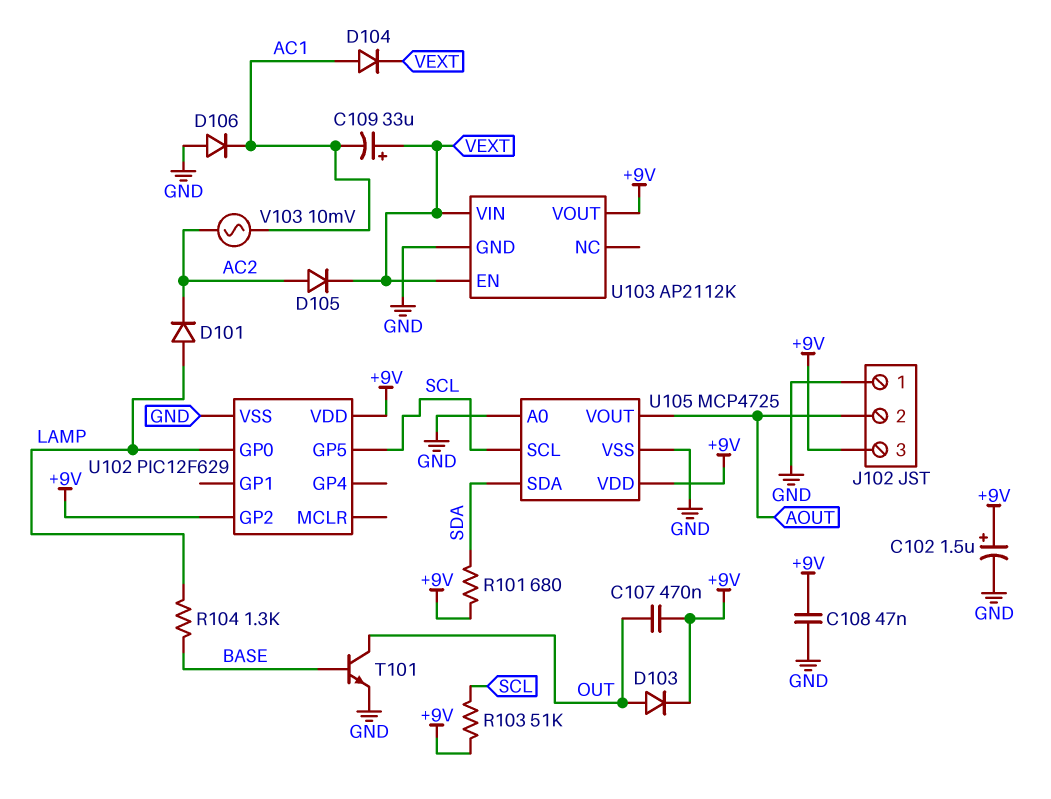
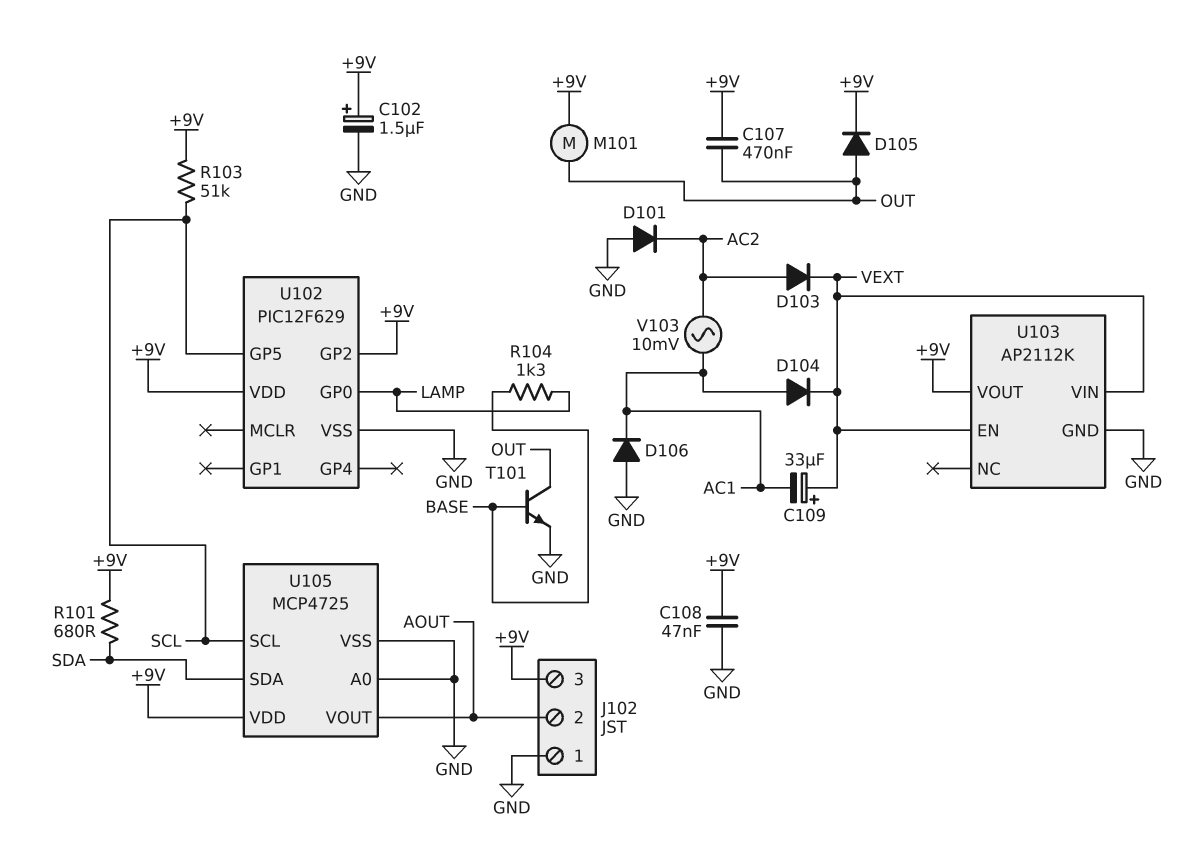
D101: diode (A LAMP, K AC2) -> diode (A GND, K AC2)
D103: diode (A OUT, K +9V) -> diode (A AC2, K VEXT)
D105: diode (A AC2, K VEXT) -> diode (A OUT, K +9V)
M101: none -> motor (+9V, OUT)

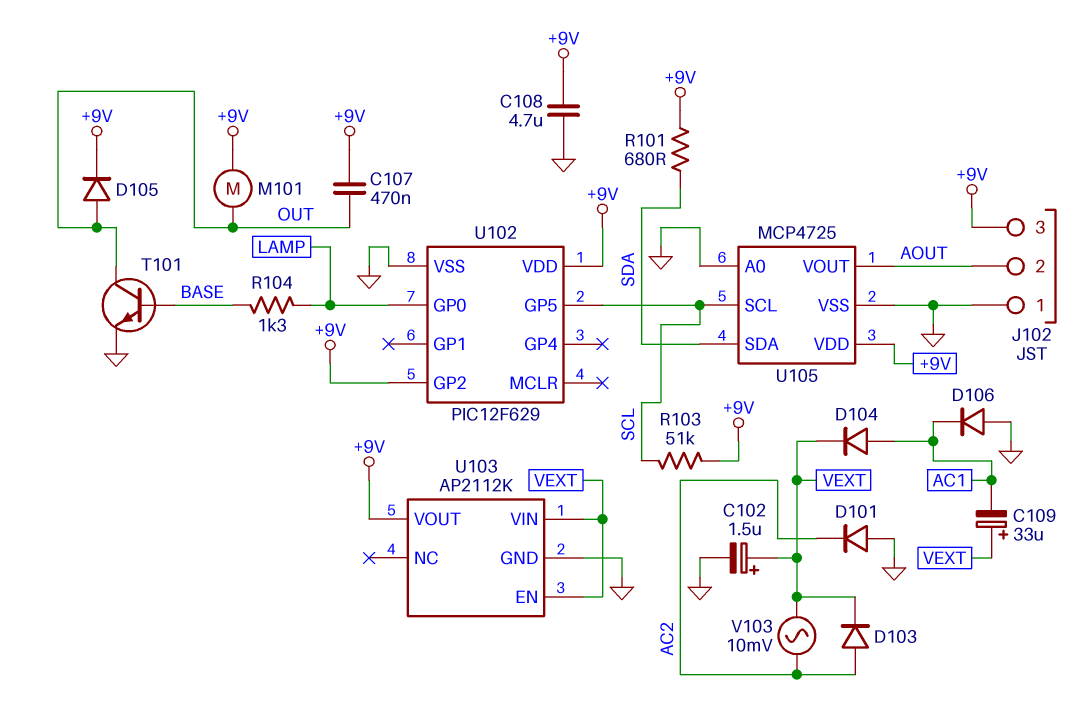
C102: 1.5uF (plus +9V, minus GND) -> 1.5uF (plus VEXT, minus GND)
C108: 47nF (+9V, GND) -> 4.7uF (+9V, GND)
V103: AC 10mV (AC1, AC2) -> AC 10mV (AC2, VEXT)

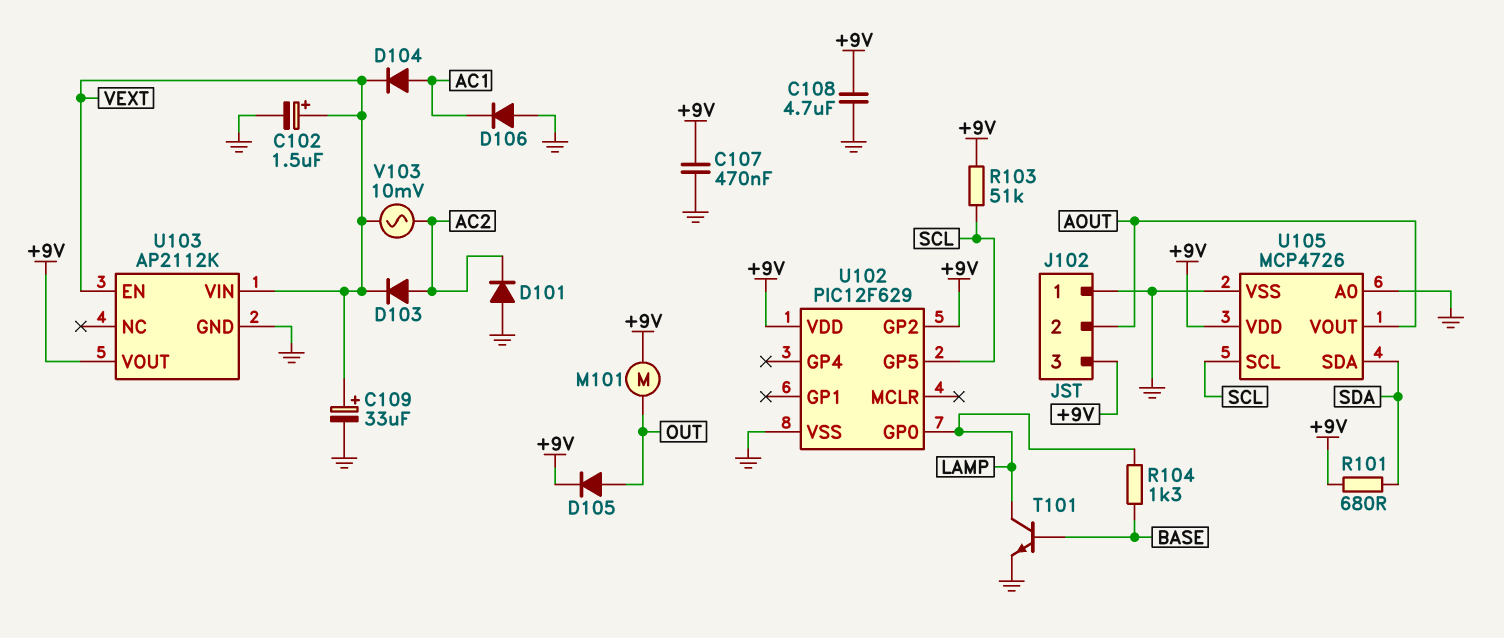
C107: 470nF (+9V, OUT) -> 470nF (+9V, GND)
C109: 33uF (plus VEXT, minus AC1) -> 33uF (plus VEXT, minus GND)
T101: NPN (B BASE, C OUT, E GND) -> NPN (B BASE, C LAMP, E GND)
U105: MCP4725 -> MCP4726

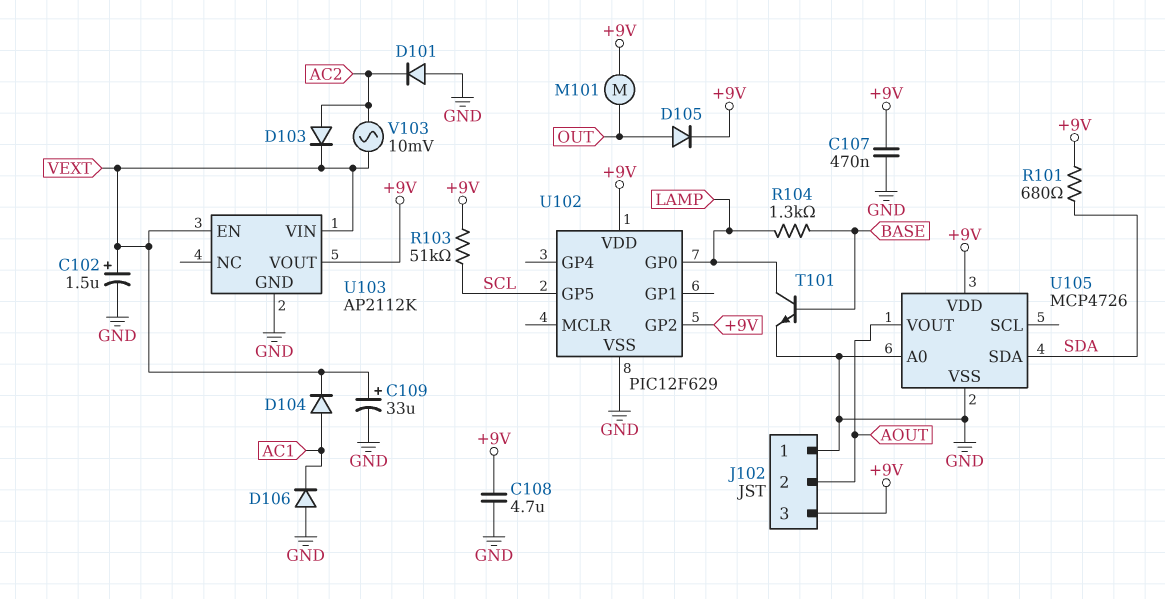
U105 pin SCL: SCL -> none

